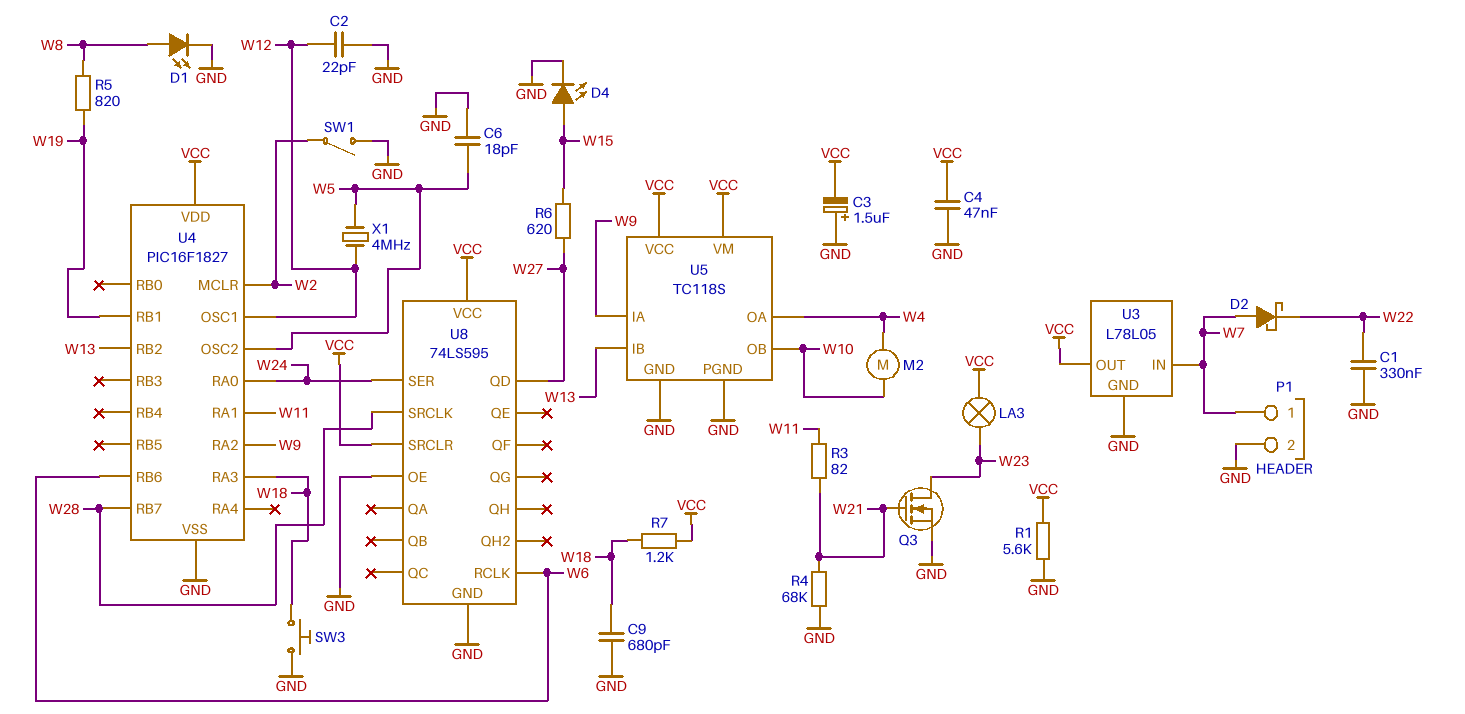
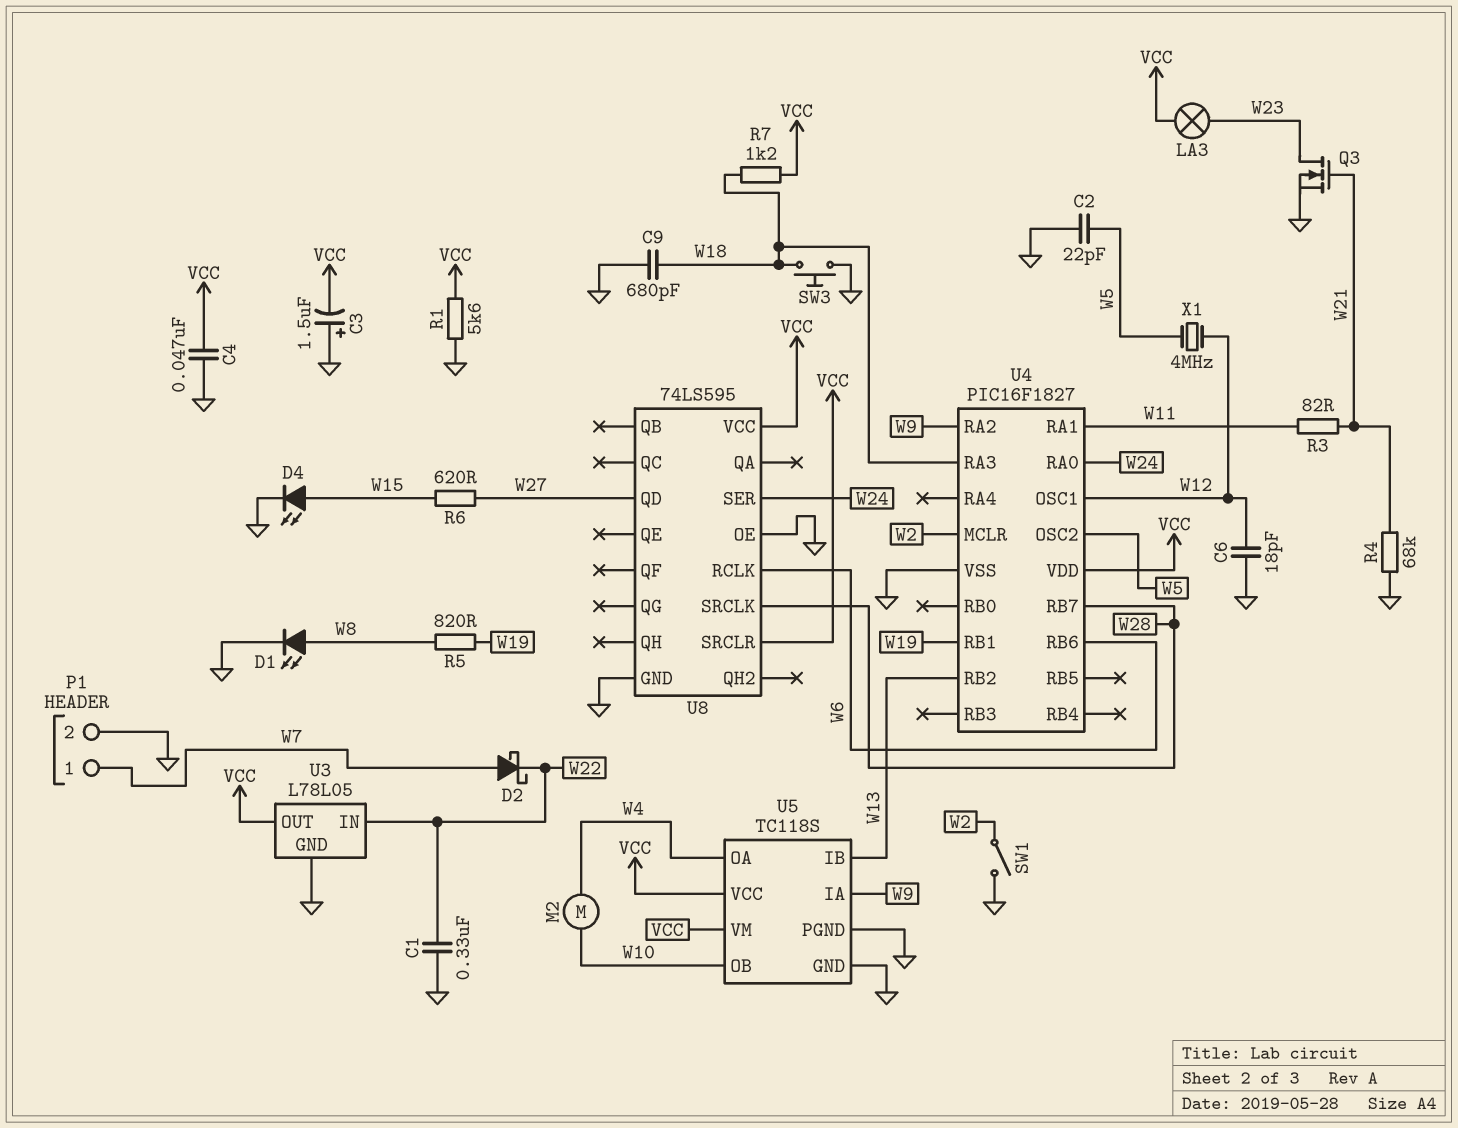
C2: 22pF (GND, W12) -> 22pF (GND, W5)
C6: 18pF (GND, W5) -> 18pF (GND, W12)
U3 pin IN: W7 -> W22

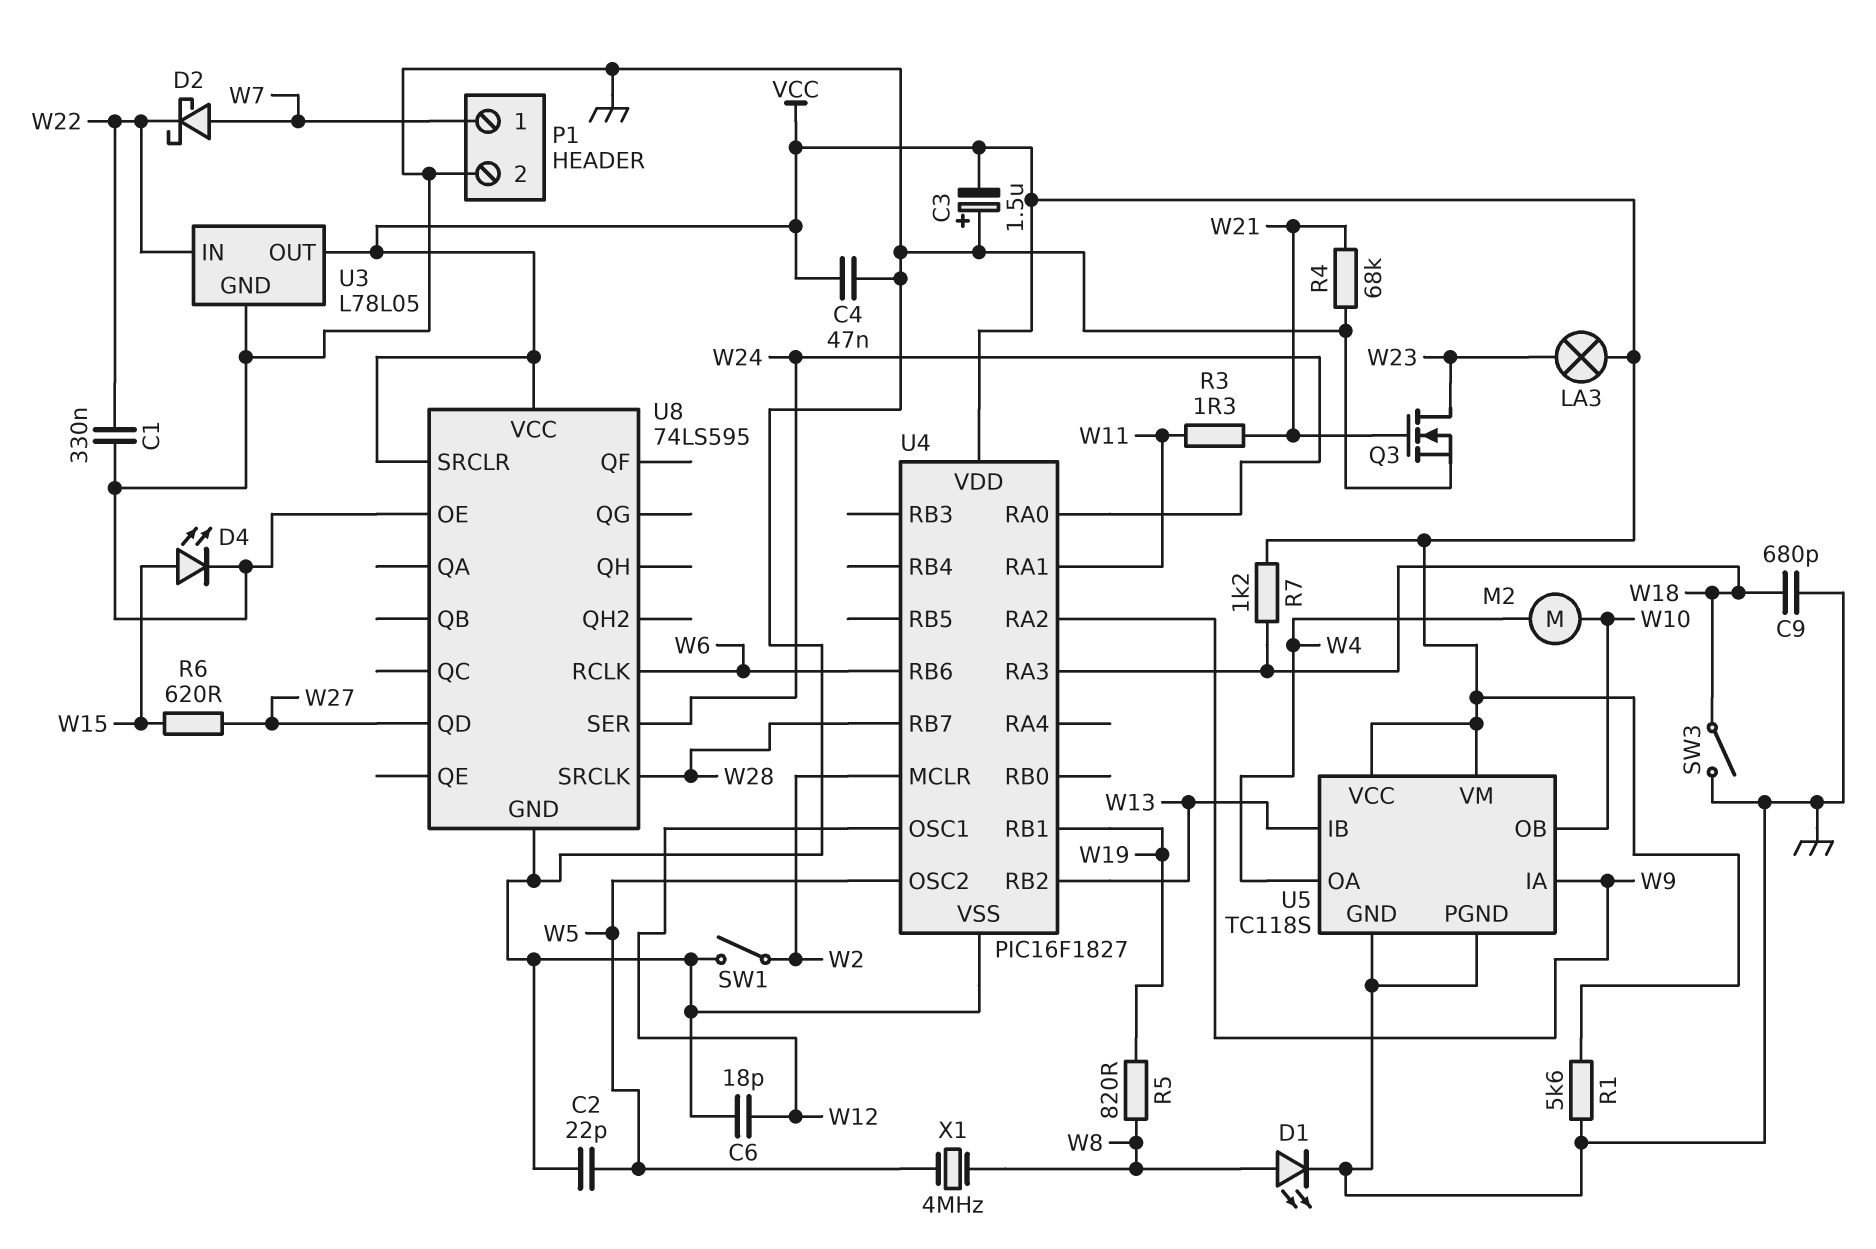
R3: 82 (W11, W21) -> 1.3 (W11, W21)
SW3: button (GND, W18) -> switch (GND, W18)
X1: 4MHz (W5, W12) -> 4MHz (W5, W8)

